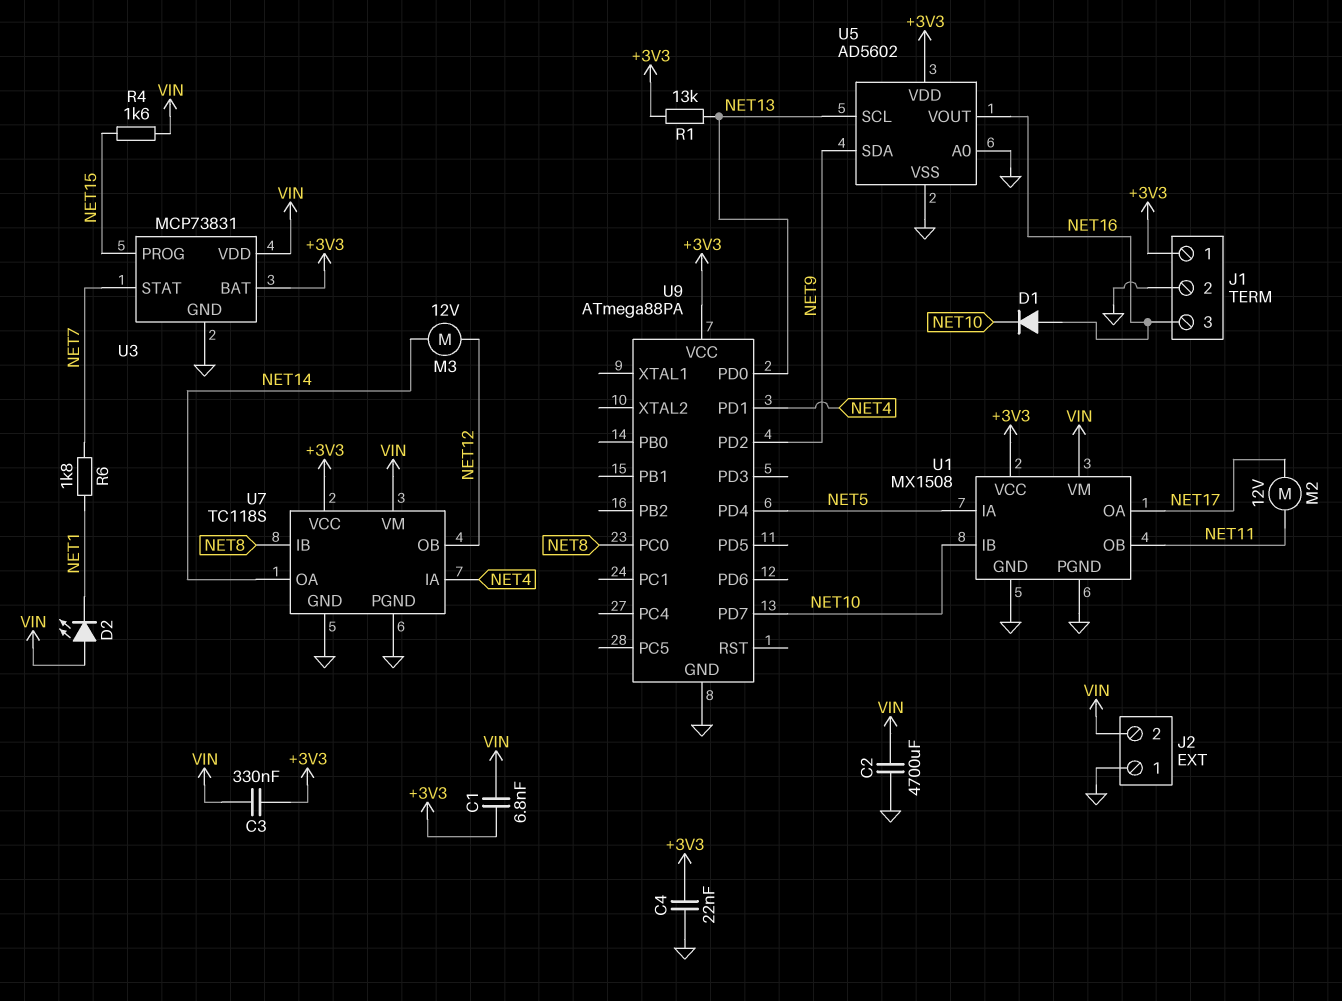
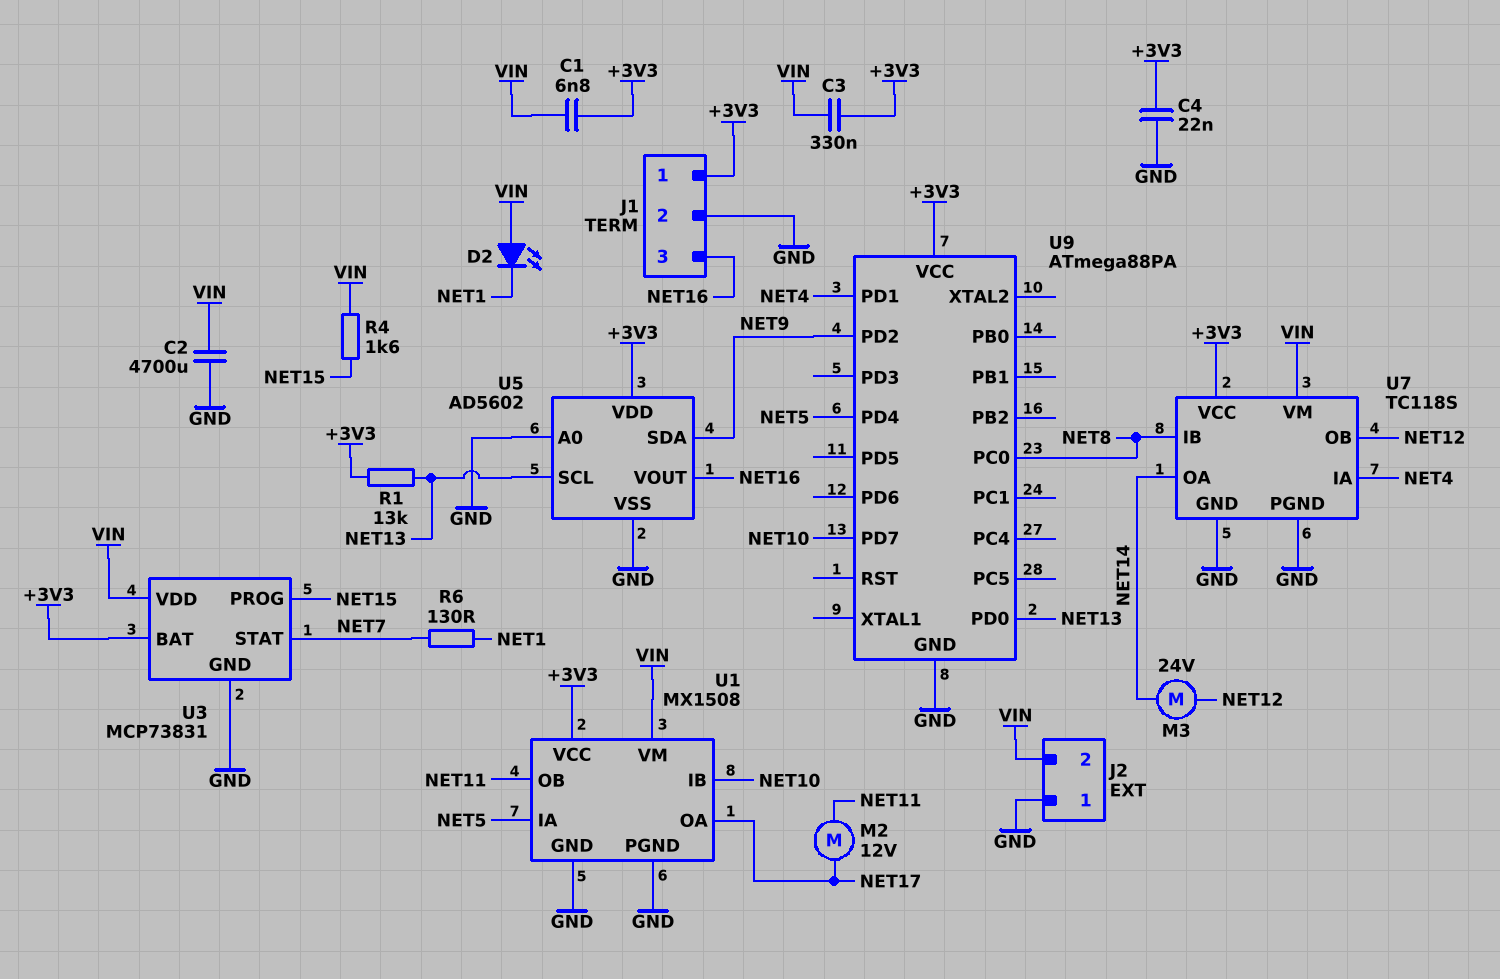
D1: diode (A NET16, K NET10) -> none
M3: motor 12V (NET12, NET14) -> motor 24V (NET12, NET14)
R6: 1.8k (NET1, NET7) -> 130 (NET1, NET7)

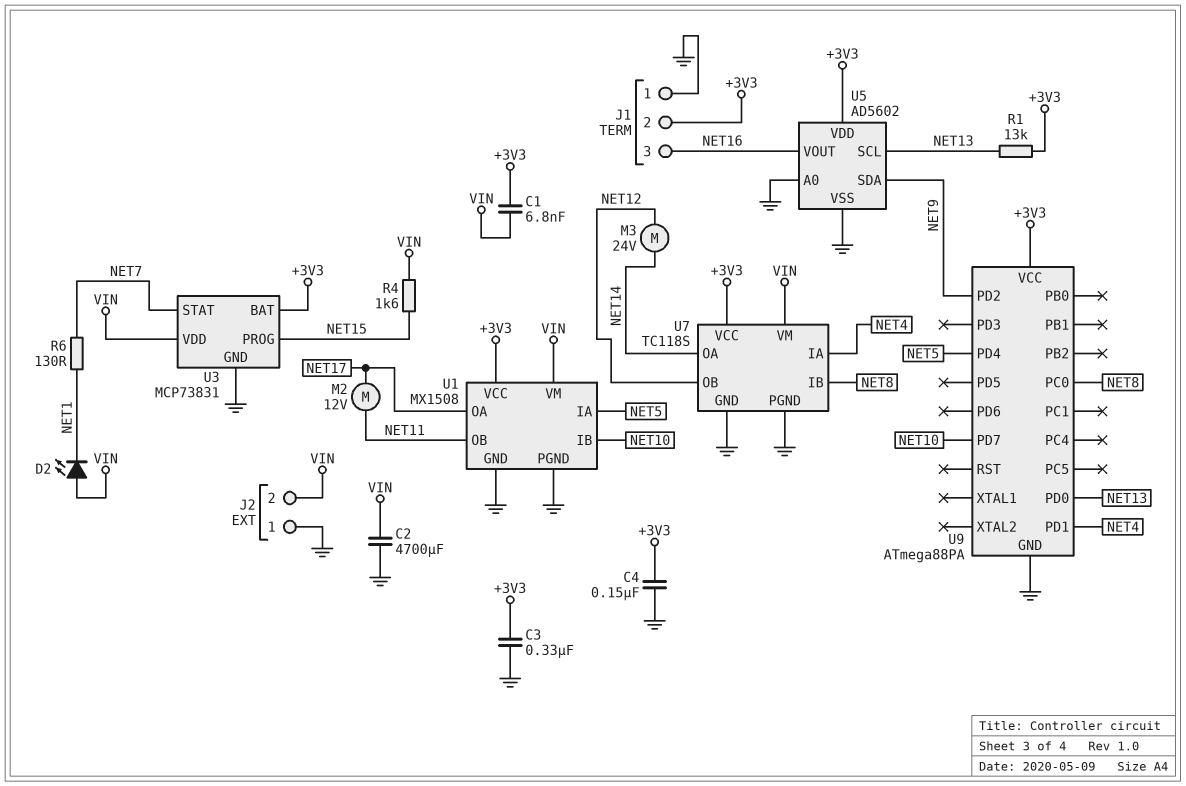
C3: 330nF (+3V3, VIN) -> 330nF (+3V3, GND)
C4: 22nF (+3V3, GND) -> 150nF (+3V3, GND)
J1 pin 1: +3V3 -> GND
J1 pin 2: GND -> +3V3

